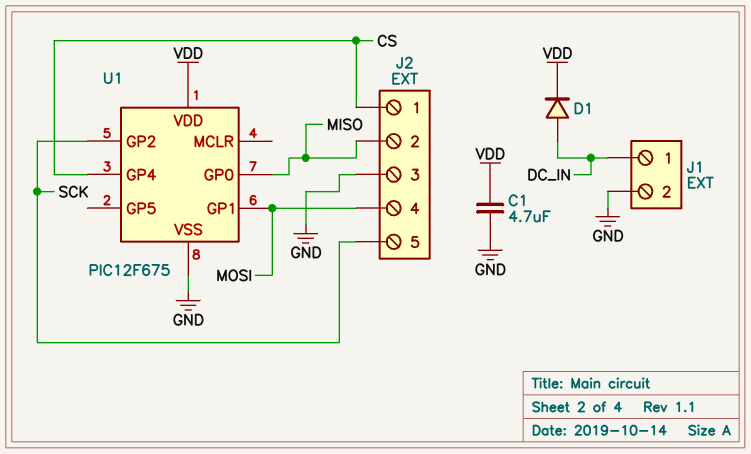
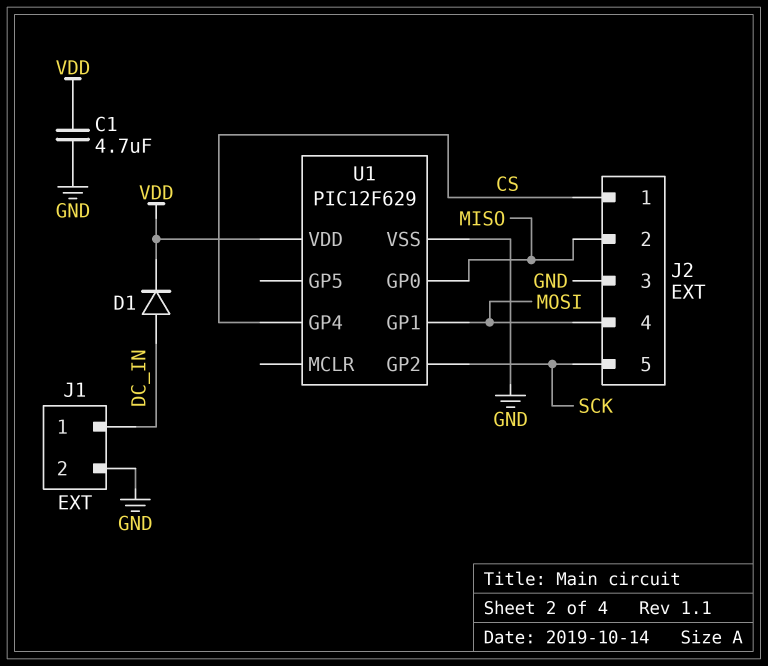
U1: PIC12F675 -> PIC12F629

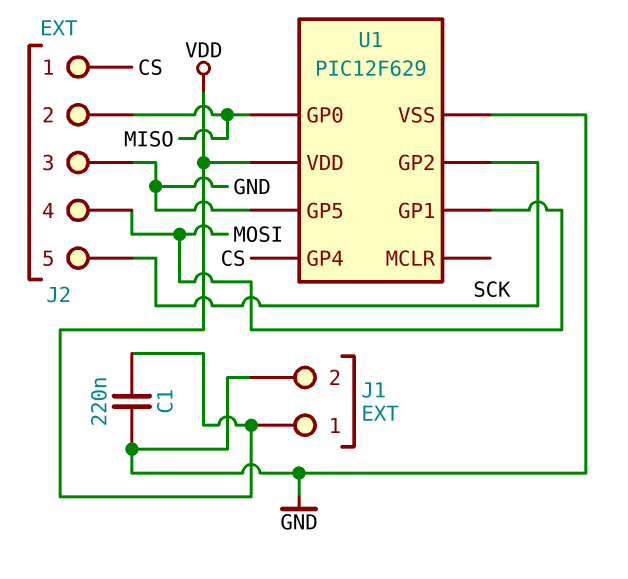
C1: 4.7uF (GND, VDD) -> 220nF (GND, VDD)
D1: diode (A DC_IN, K VDD) -> none
J1 pin 1: DC_IN -> VDD
U1 pin GP5: none -> GND

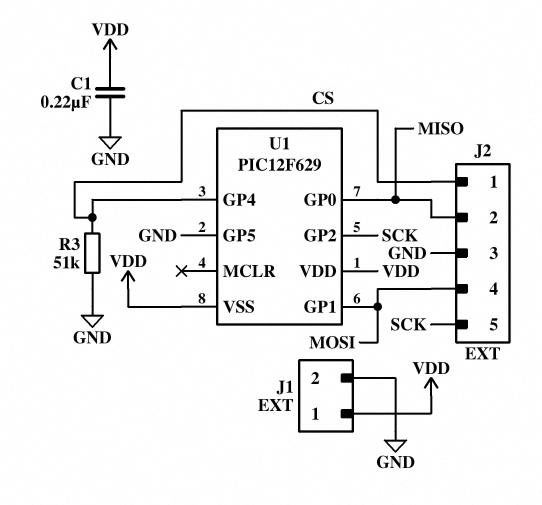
R3: none -> 51k (CS, GND)
U1 pin VSS: GND -> VDD

